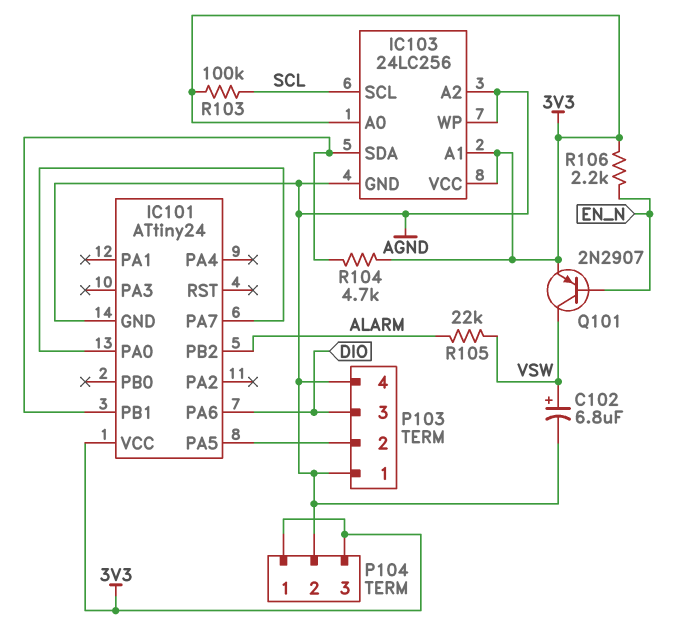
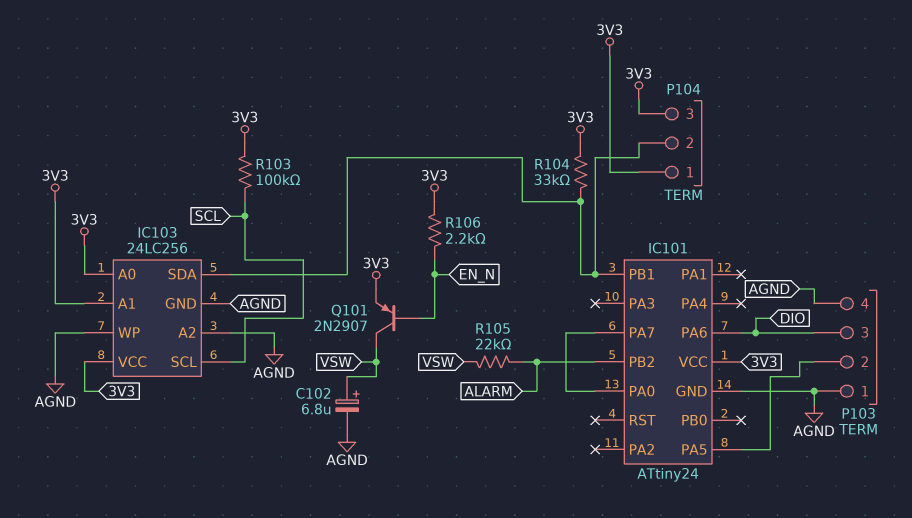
P104 pin 2: AGND -> IC101/PB1
R104: 4.7k (3V3, IC101/PB1) -> 33k (3V3, IC101/PB1)

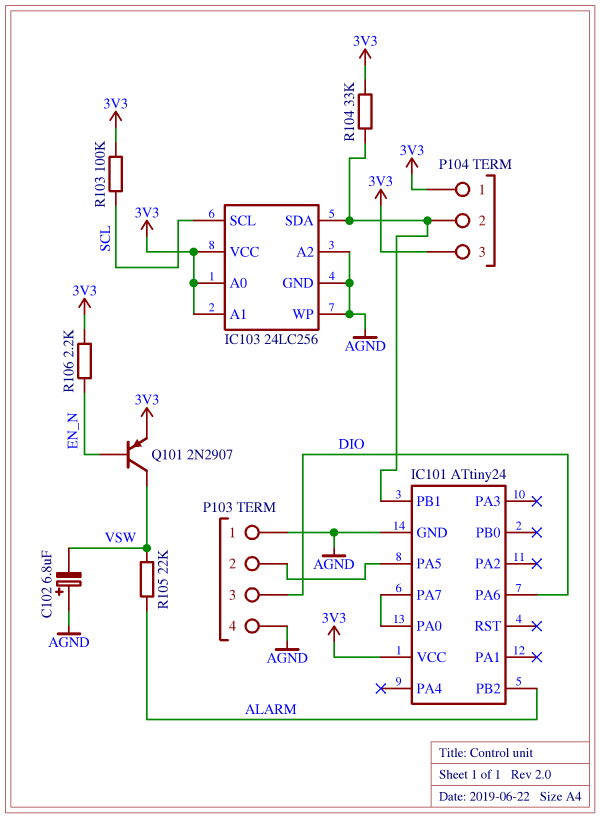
C102: 6.8uF (plus VSW, minus AGND) -> 6.8uF (plus AGND, minus VSW)

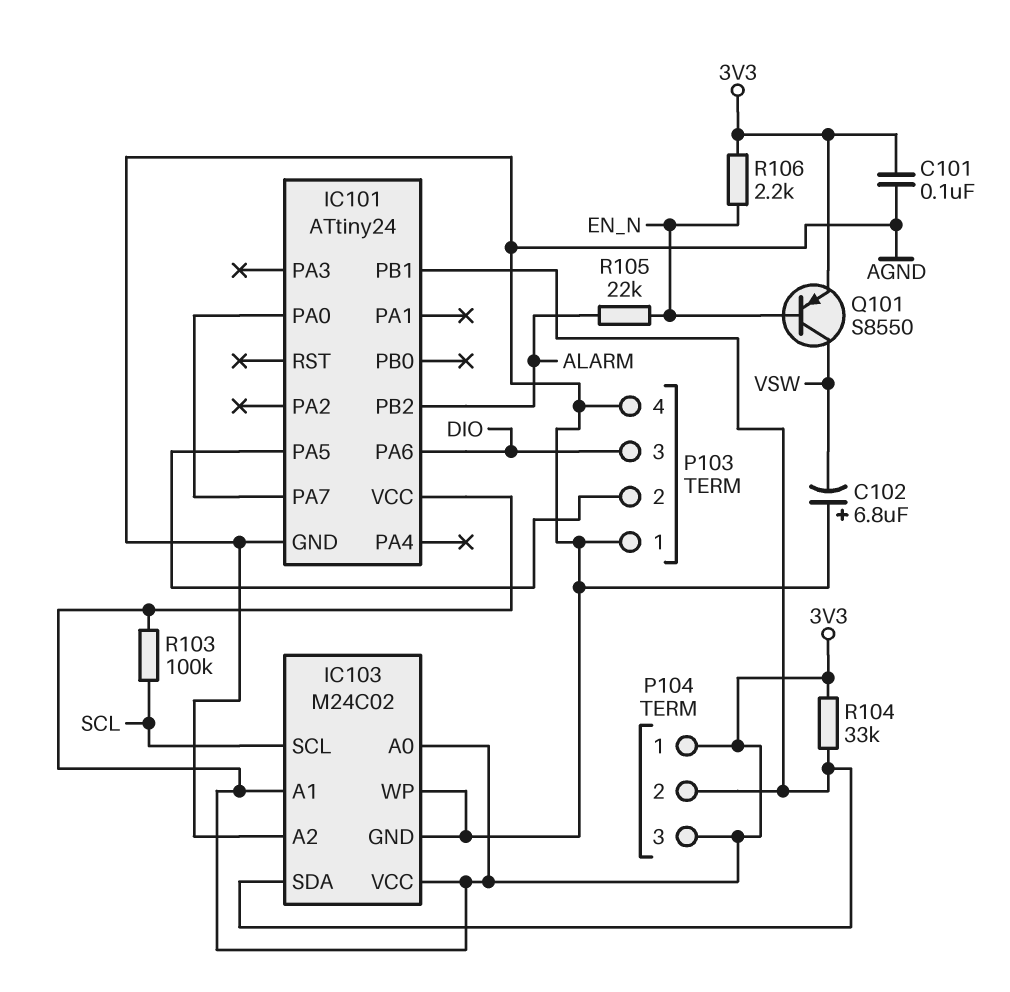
C101: none -> 100nF (3V3, AGND)
IC103: 24LC256 -> M24C02
Q101: PNP 2N2907 (B EN_N, C VSW, E 3V3) -> PNP S8550 (B EN_N, C VSW, E 3V3)
R105: 22k (ALARM, VSW) -> 22k (ALARM, EN_N)

